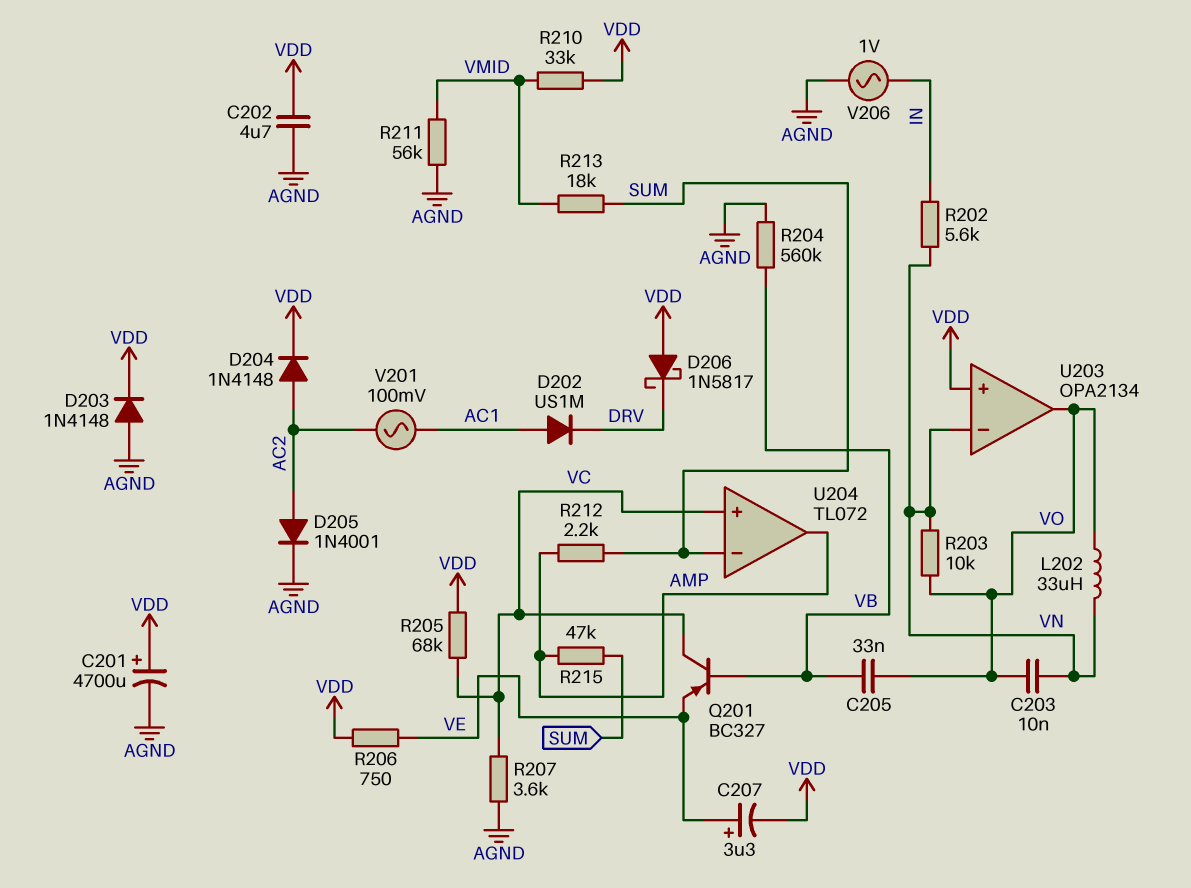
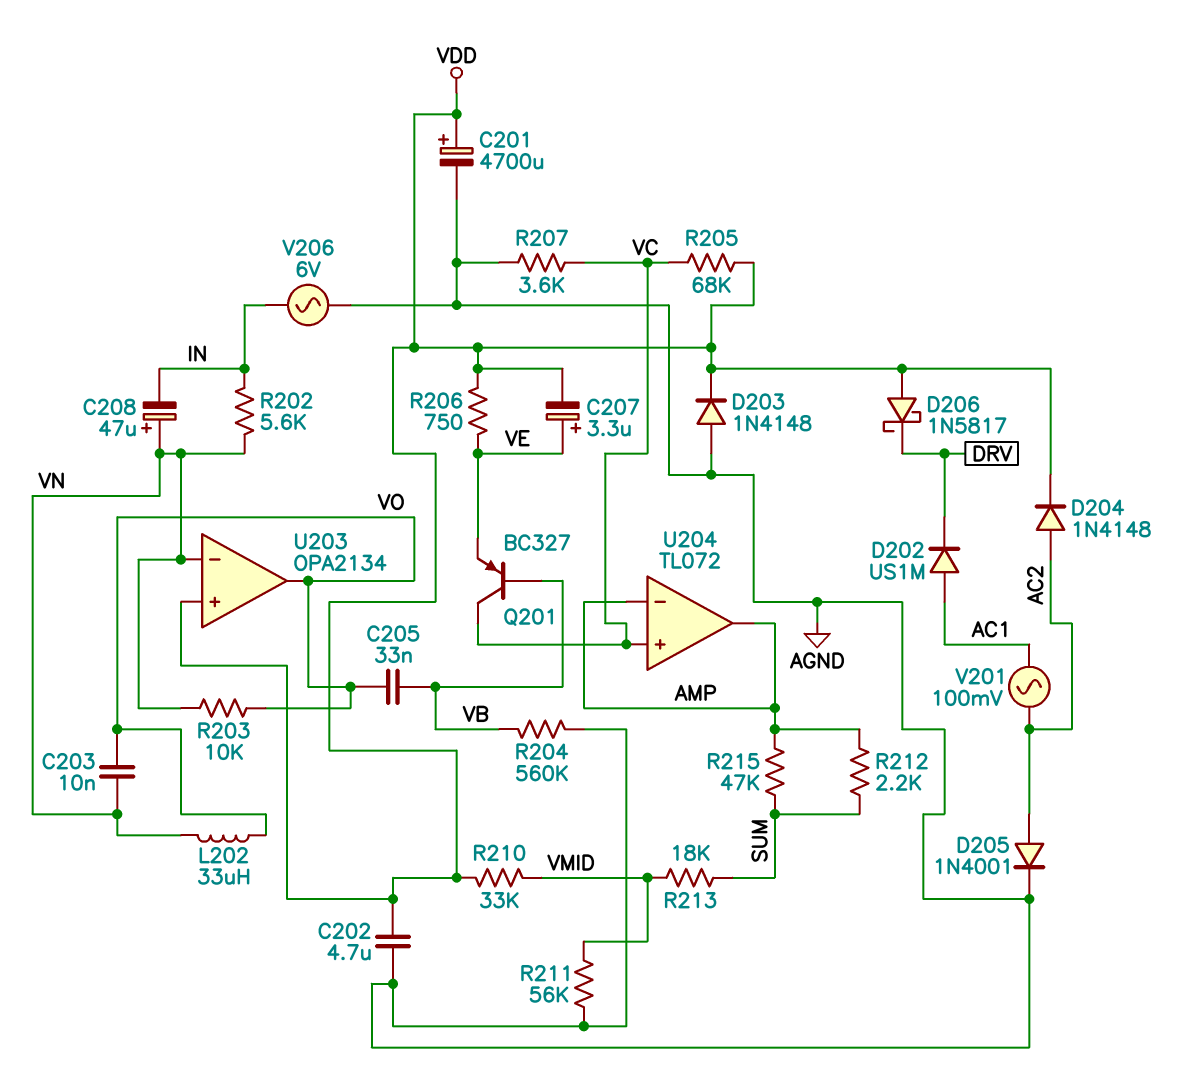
C208: none -> 47uF (plus VN, minus IN)
U204 pin in-: SUM -> AMP
V206: AC 1V (AGND, IN) -> AC 6V (AGND, IN)

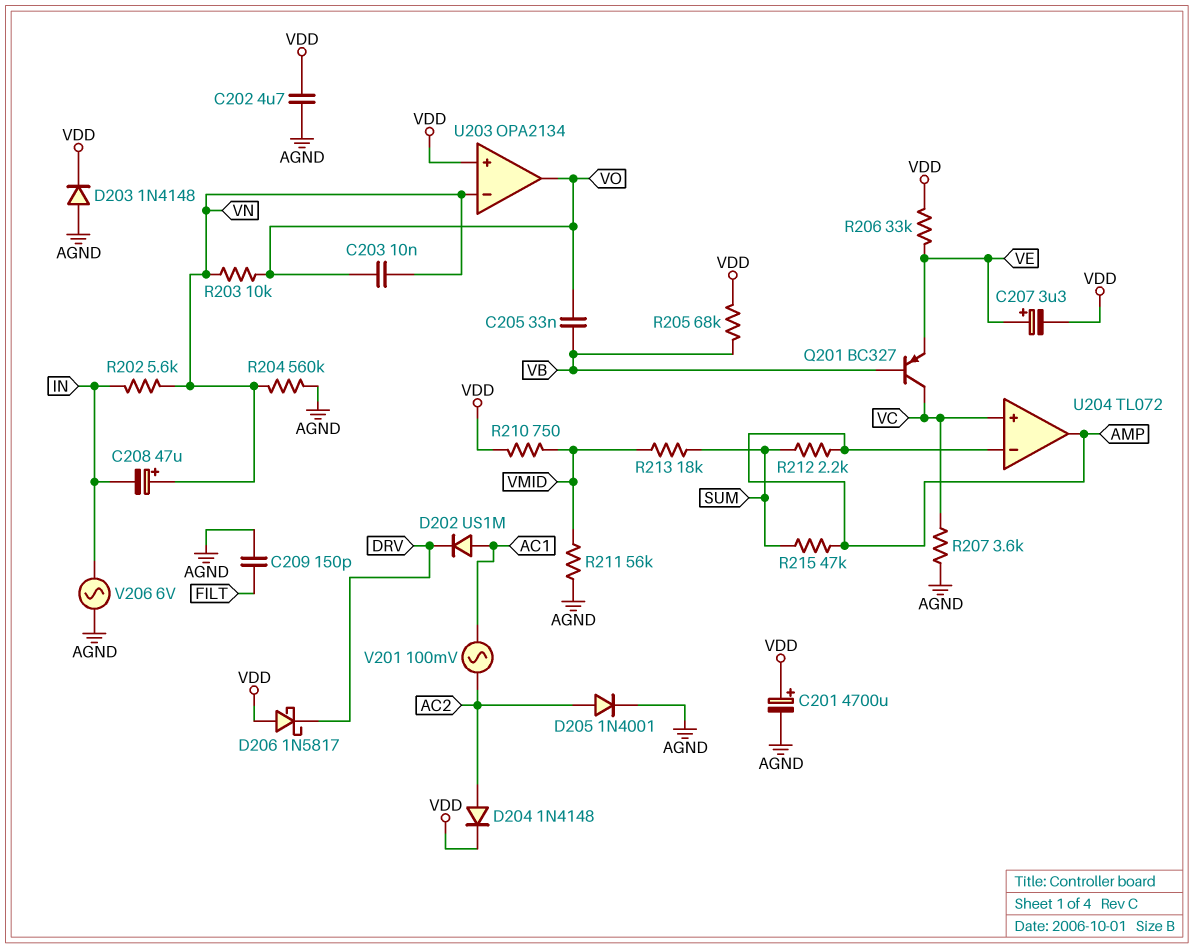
C209: none -> 150pF (AGND, FILT)
L202: 33uH (VN, VO) -> none
R204: 560k (AGND, VB) -> 560k (AGND, VN)
R205: 68k (VC, VDD) -> 68k (VB, VDD)
R206: 750 (VDD, VE) -> 33k (VDD, VE)
R210: 33k (VDD, VMID) -> 750 (VDD, VMID)

